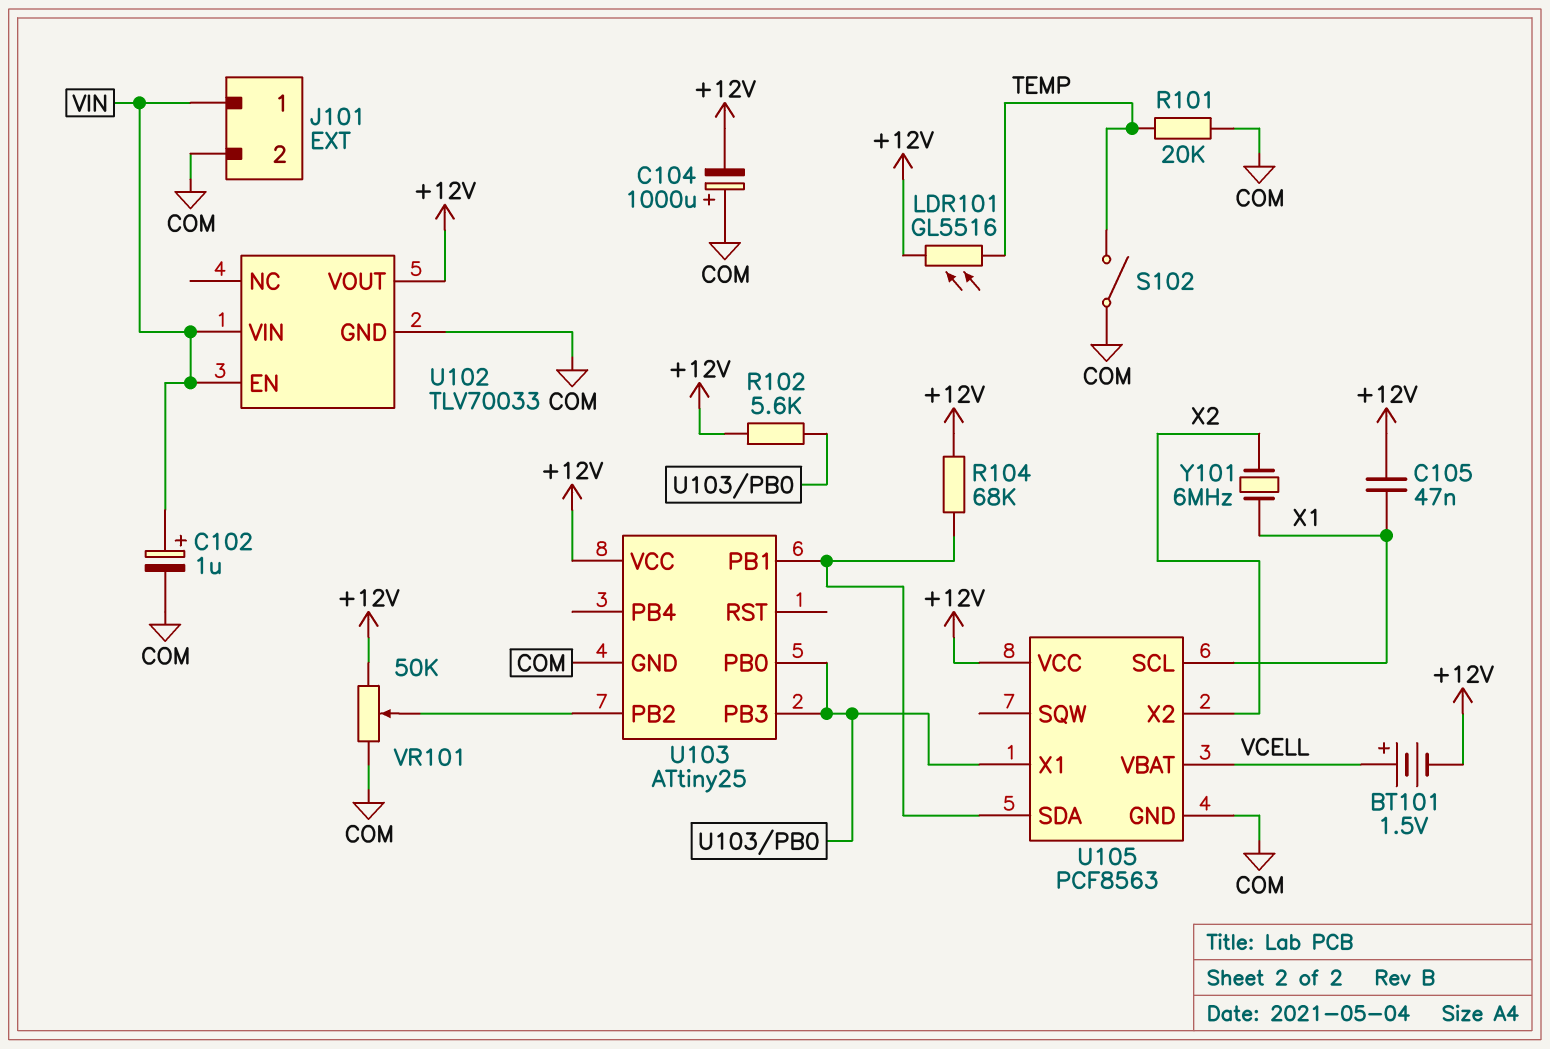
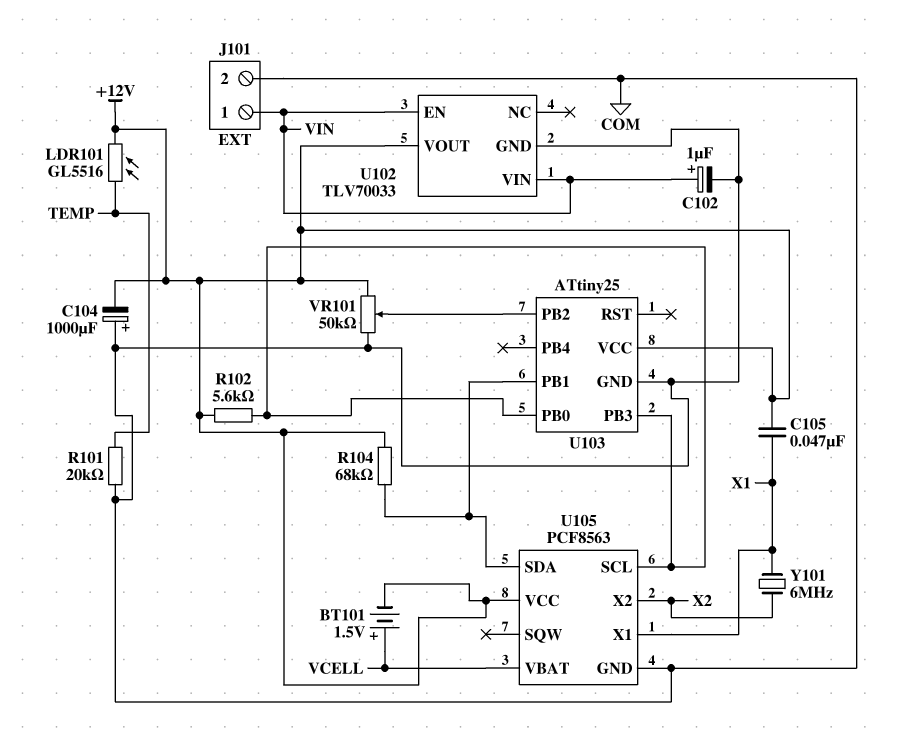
S102: switch (COM, TEMP) -> none
U105 pin SCL: X1 -> U103/PB0
U105 pin X1: U103/PB0 -> X1

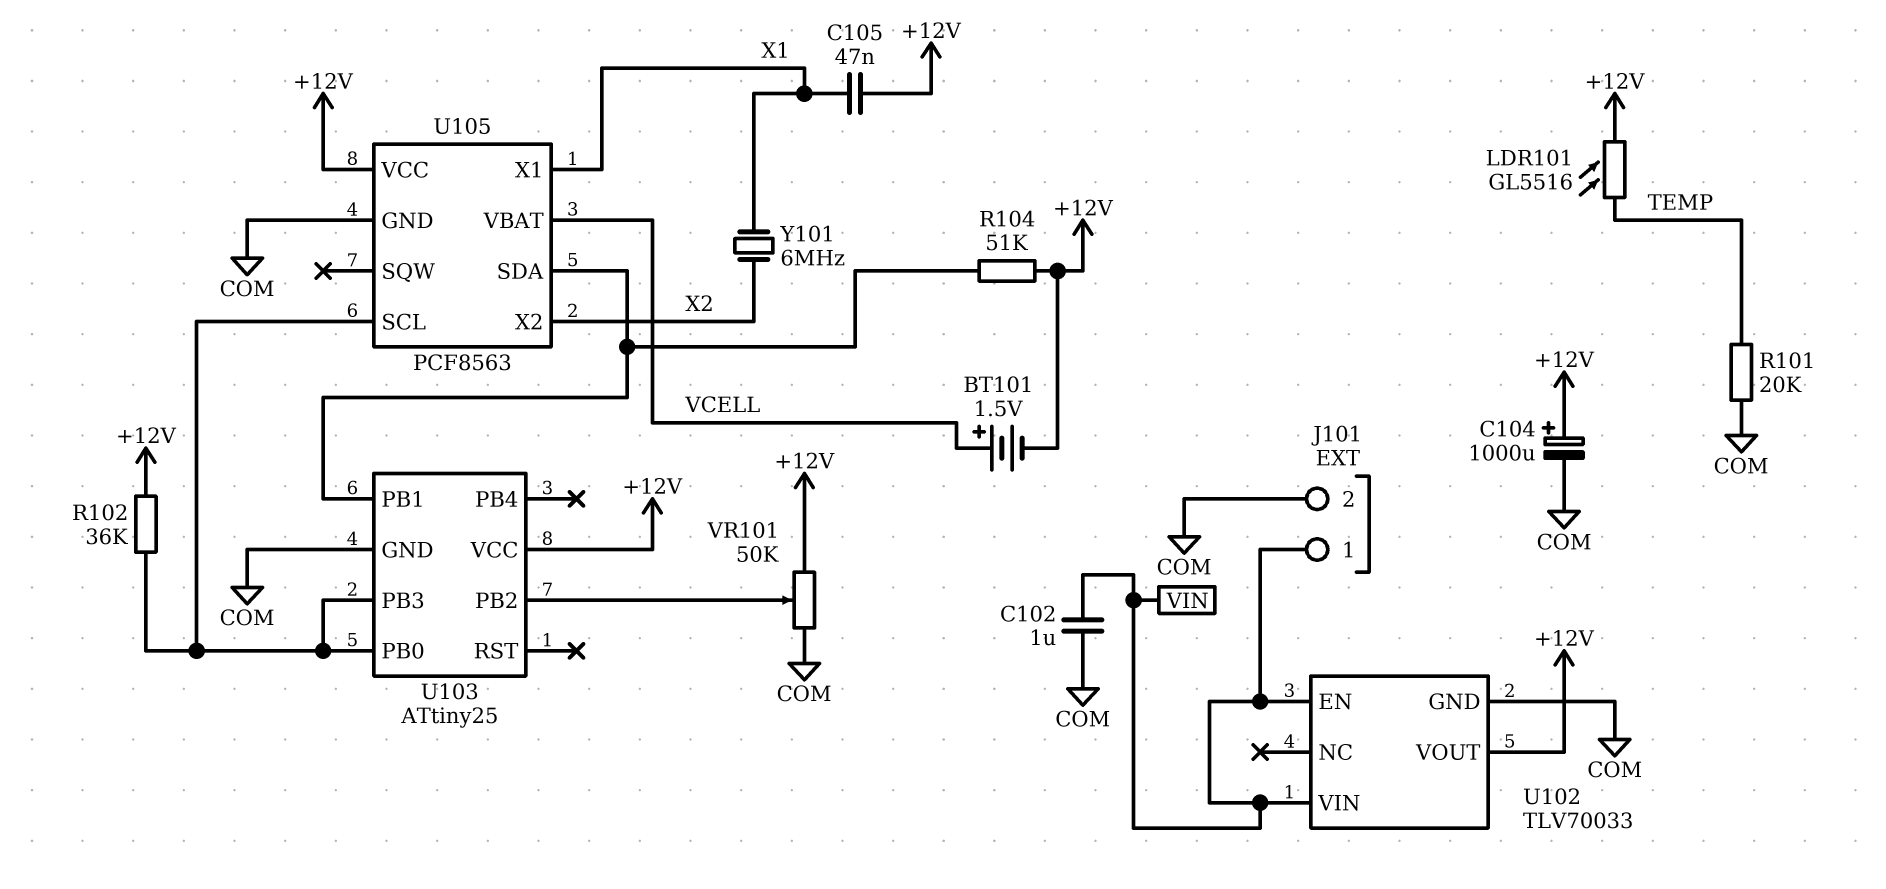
C102: 1uF (plus VIN, minus COM) -> 1uF (COM, VIN)
C104: 1000uF (plus COM, minus +12V) -> 1000uF (plus +12V, minus COM)
R102: 5.6k (+12V, U103/PB0) -> 36k (+12V, U103/PB0)
R104: 68k (+12V, U103/PB1) -> 51k (+12V, U103/PB1)

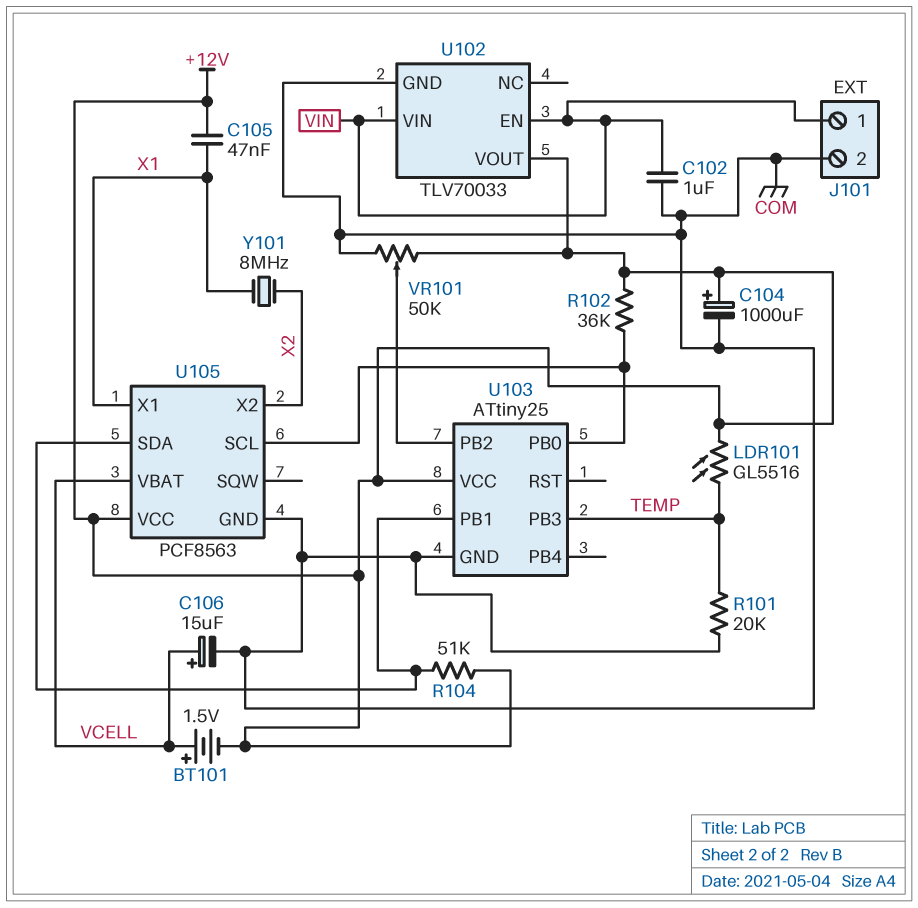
C106: none -> 15uF (plus VCELL, minus COM)
U103 pin PB3: U103/PB0 -> TEMP
Y101: 6MHz (X1, X2) -> 8MHz (X1, X2)

